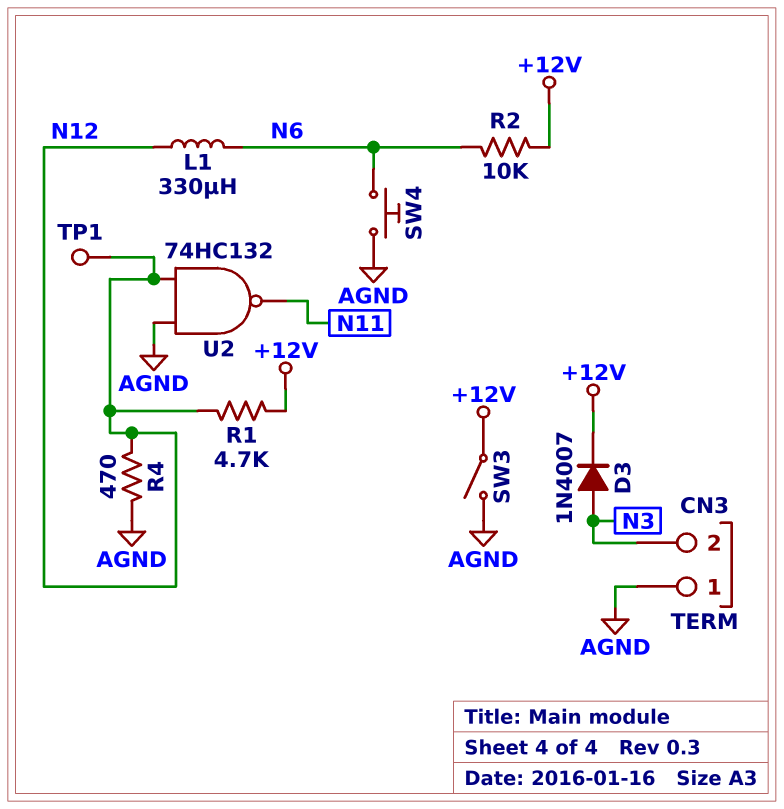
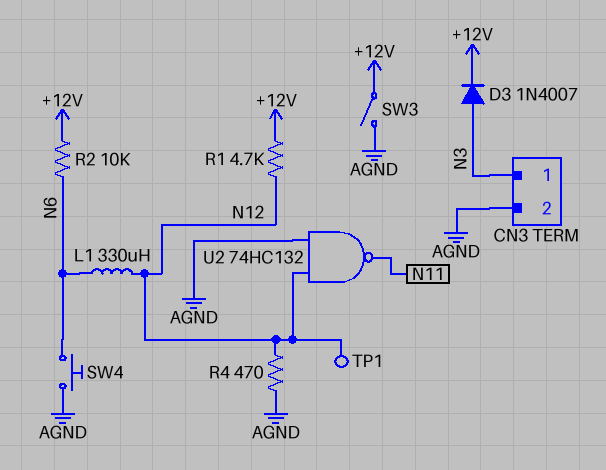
CN3 pin 1: AGND -> N3
CN3 pin 2: N3 -> AGND

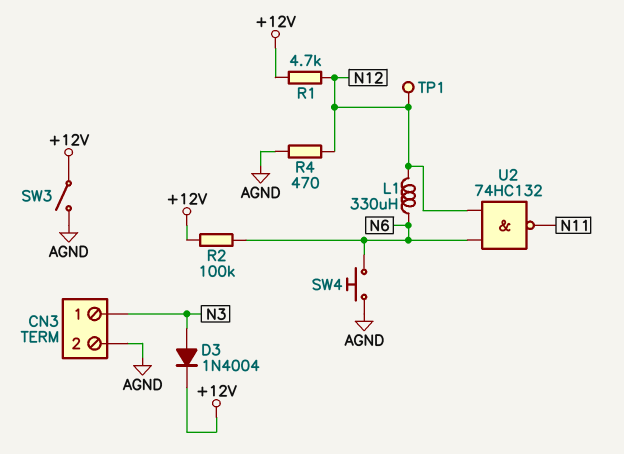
D3: diode 1N4007 (A N3, K +12V) -> diode 1N4004 (A N3, K +12V)
R2: 10k (+12V, N6) -> 100k (+12V, N6)
U2: NAND 74HC132 (in AGND, in N12, out N11) -> NAND 74HC132 (in N6, in N12, out N11)

